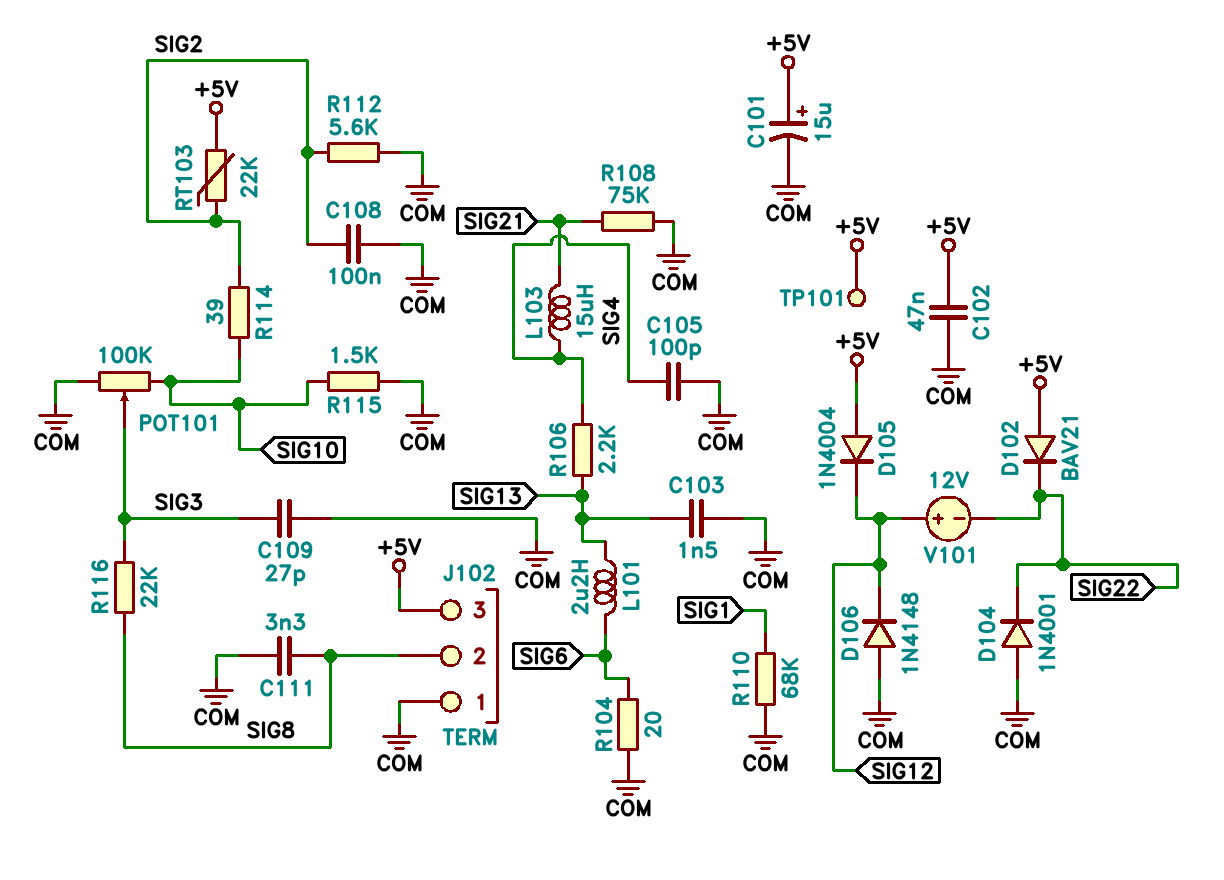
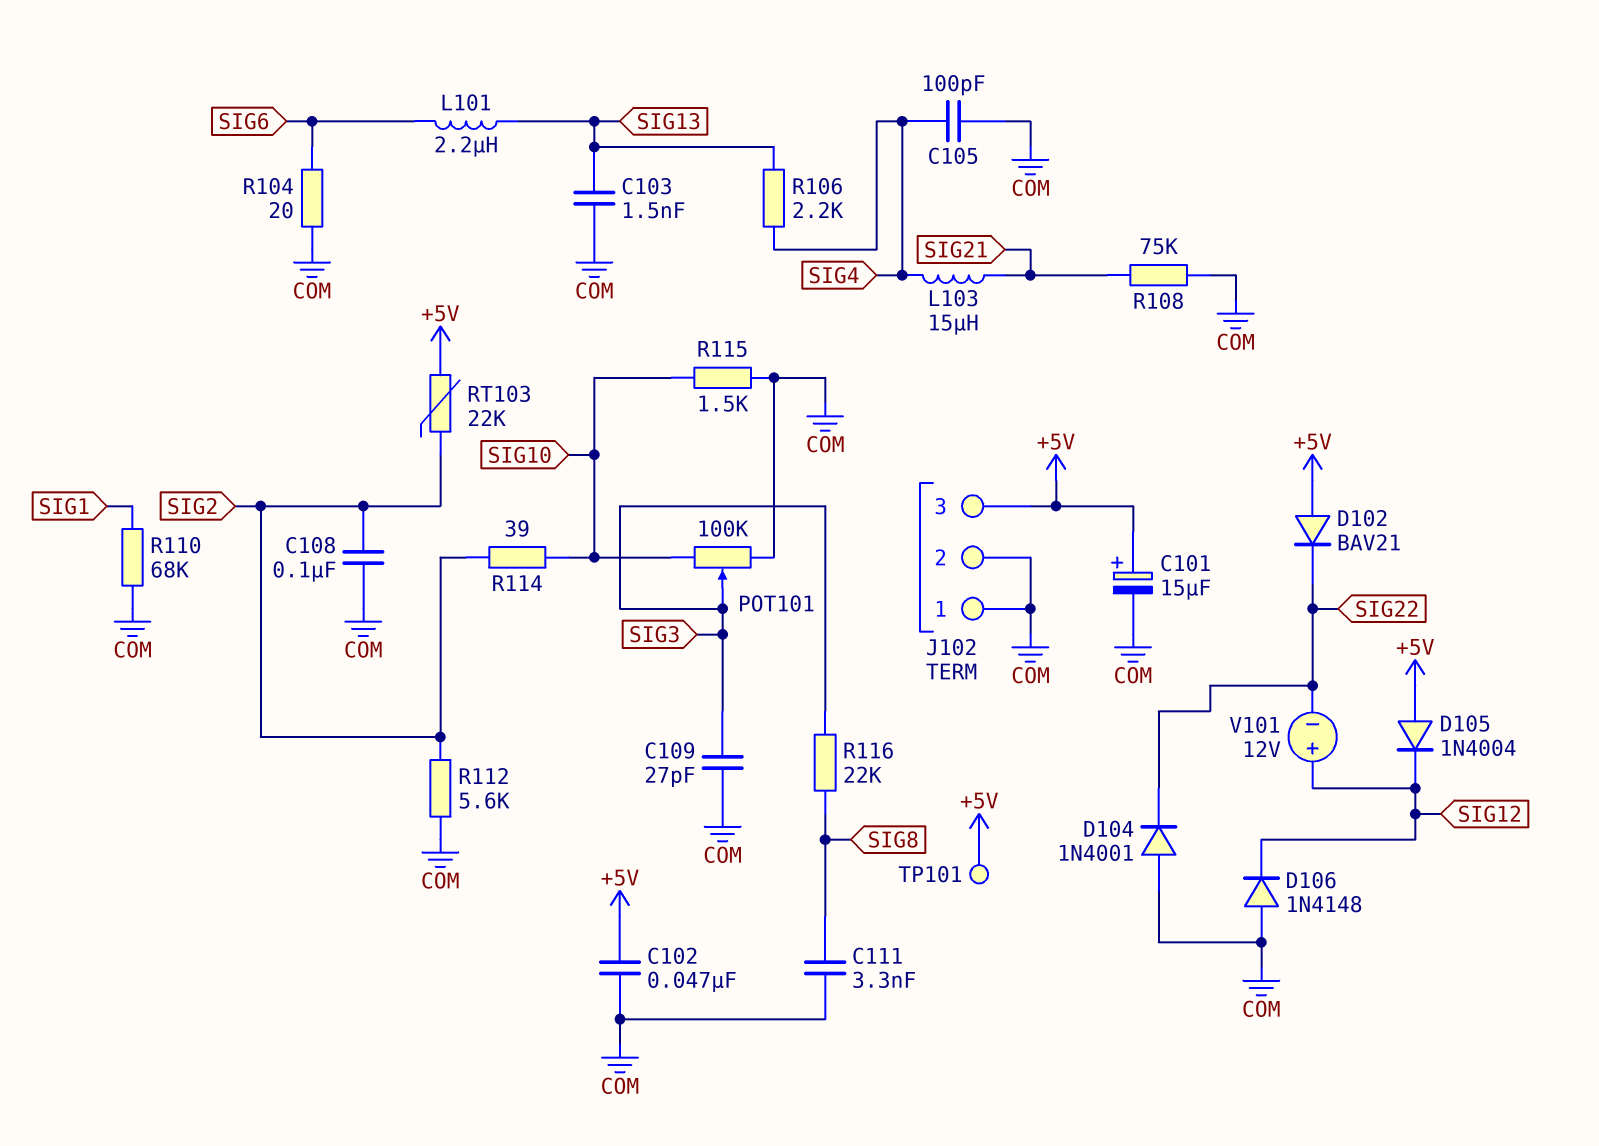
J102 pin 2: SIG8 -> COM

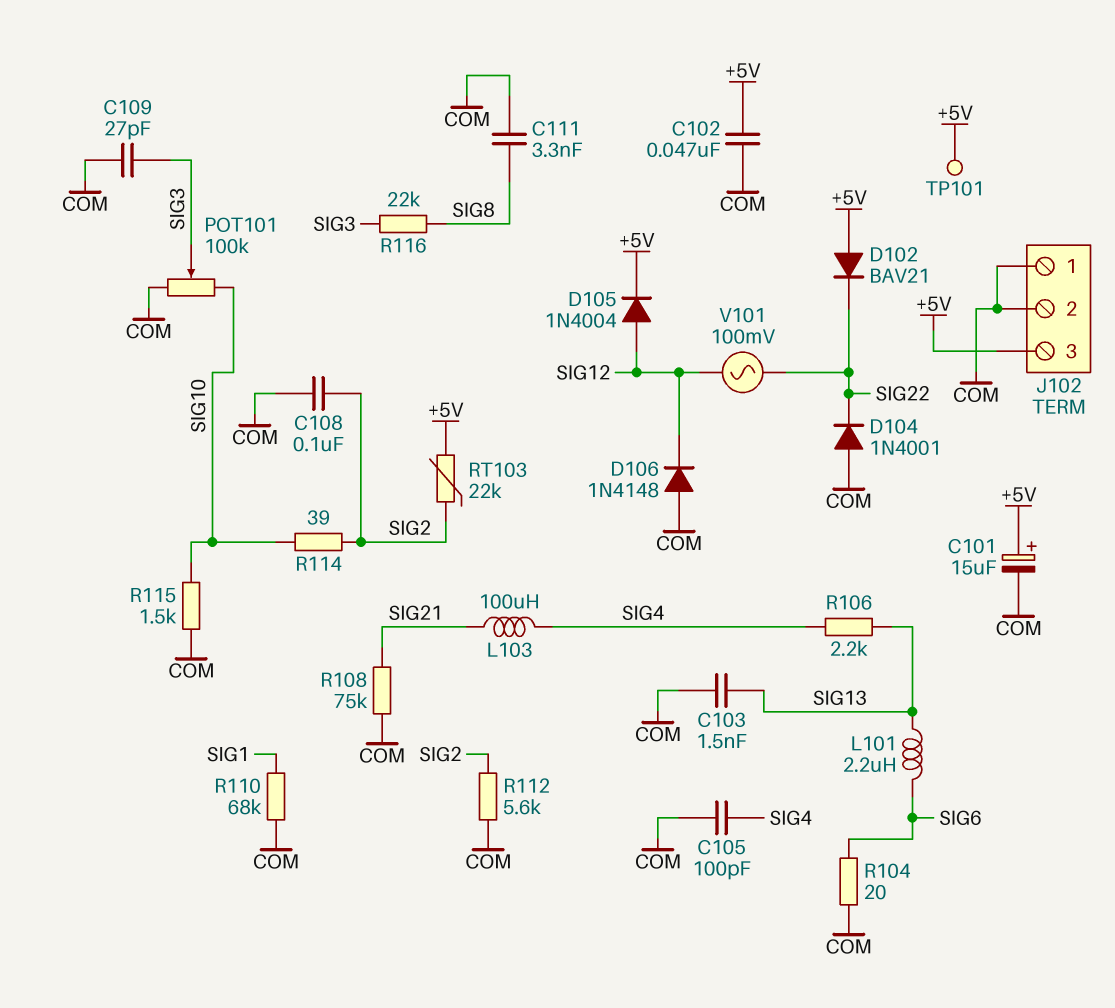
D105: diode 1N4004 (A +5V, K SIG12) -> diode 1N4004 (A SIG12, K +5V)
L103: 15uH (SIG4, SIG21) -> 100uH (SIG4, SIG21)
V101: 12V (plus SIG12, minus SIG22) -> AC 100mV (SIG12, SIG22)

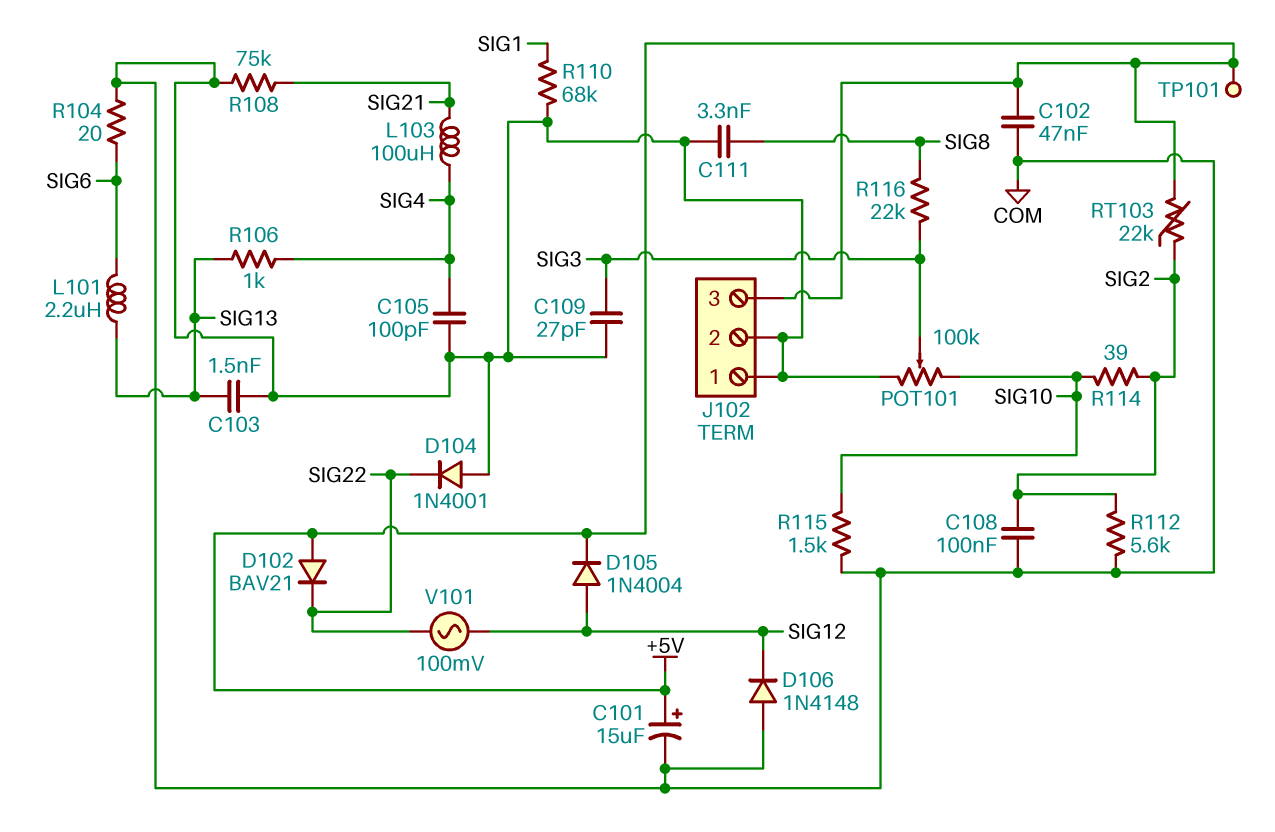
R106: 2.2k (SIG4, SIG13) -> 1k (SIG4, SIG13)

